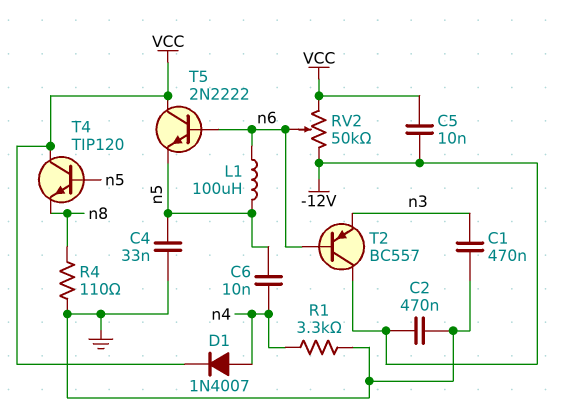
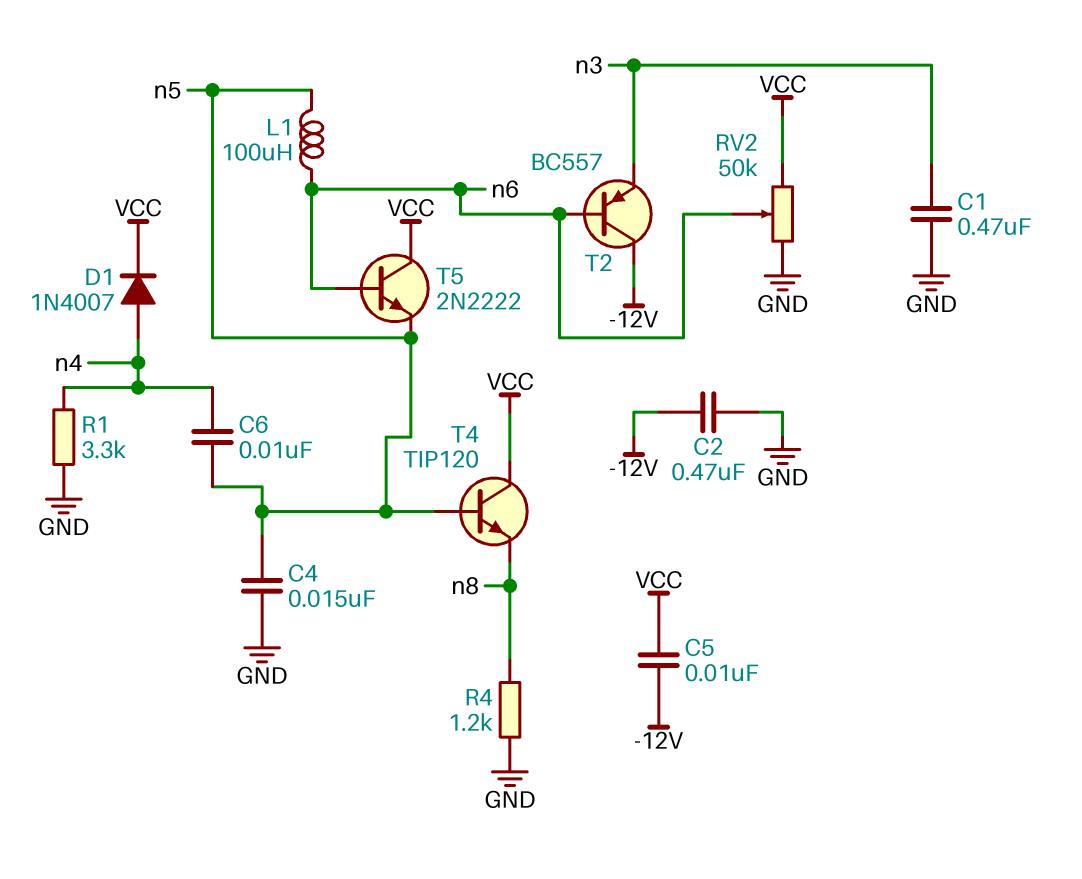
C4: 33nF (GND, n5) -> 15nF (GND, n5)
R4: 110 (GND, n8) -> 1.2k (GND, n8)
RV2: 50k (-12V, VCC, wiper n6) -> 50k (GND, VCC, wiper n6)

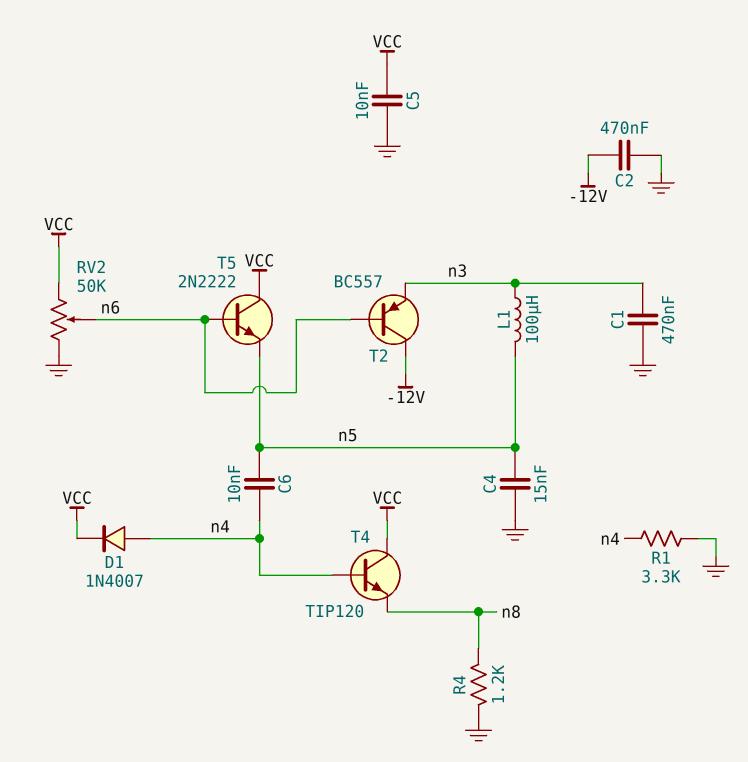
C5: 10nF (-12V, VCC) -> 10nF (GND, VCC)
L1: 100uH (n5, n6) -> 100uH (n3, n5)
T4: NPN TIP120 (B n5, C VCC, E n8) -> NPN TIP120 (B n4, C VCC, E n8)

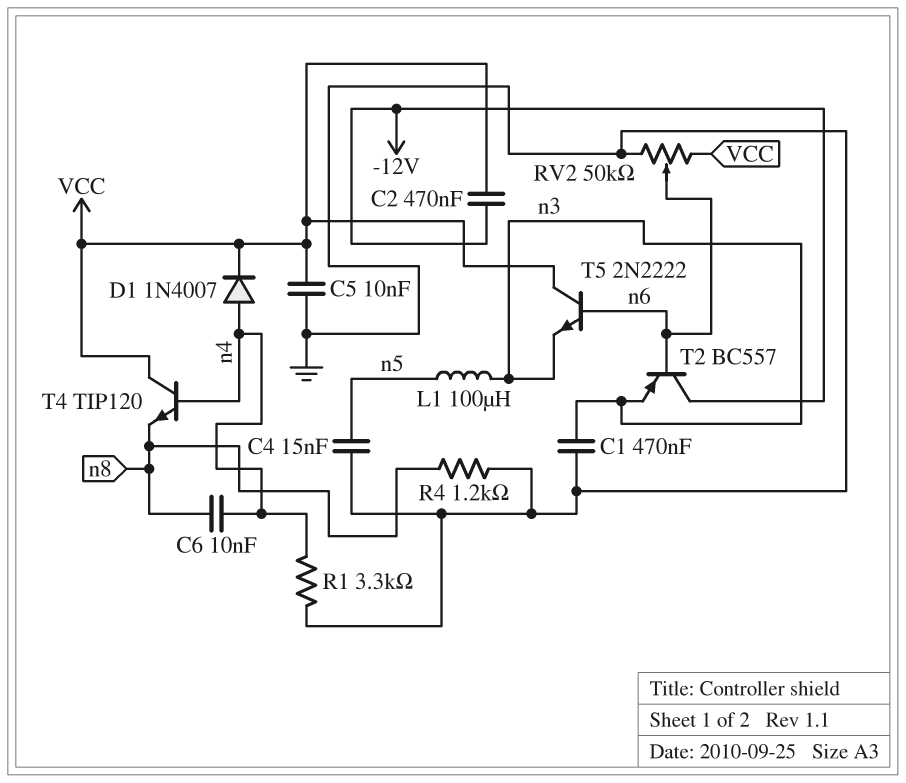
C2: 470nF (-12V, GND) -> 470nF (-12V, VCC)
C6: 10nF (n4, n5) -> 10nF (n4, n8)
T5: NPN 2N2222 (B n6, C VCC, E n5) -> NPN 2N2222 (B n6, C VCC, E n3)

